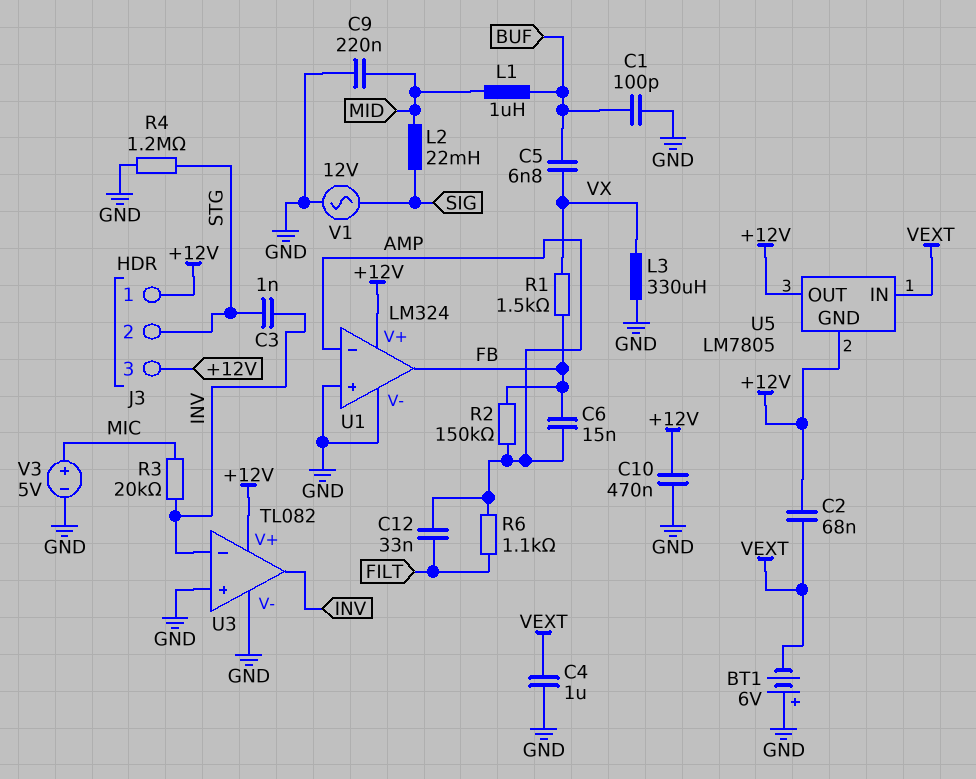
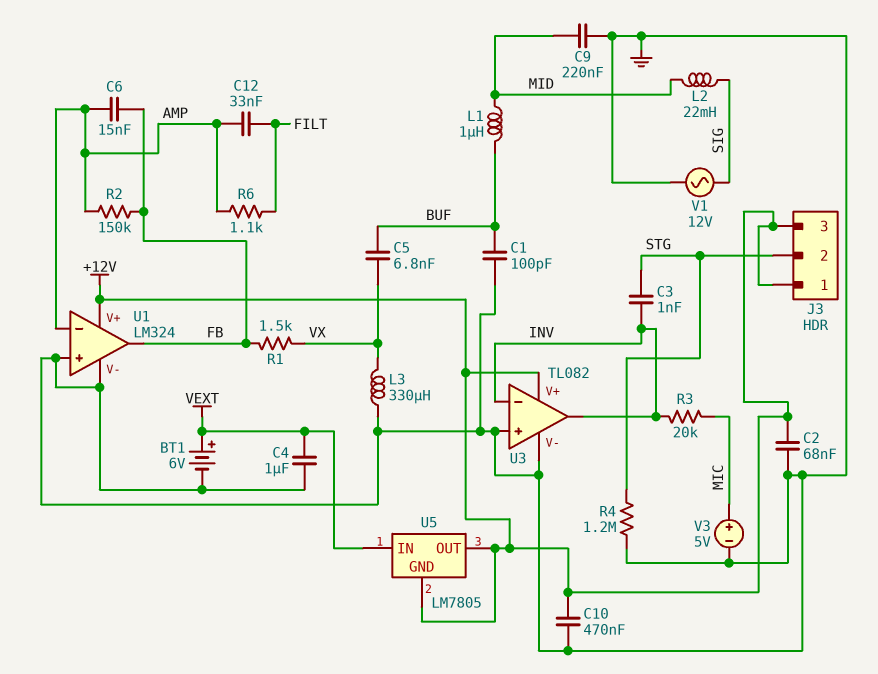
BT1: 6V (plus GND, minus VEXT) -> 6V (plus VEXT, minus GND)
C2: 68nF (+12V, VEXT) -> 68nF (+12V, GND)

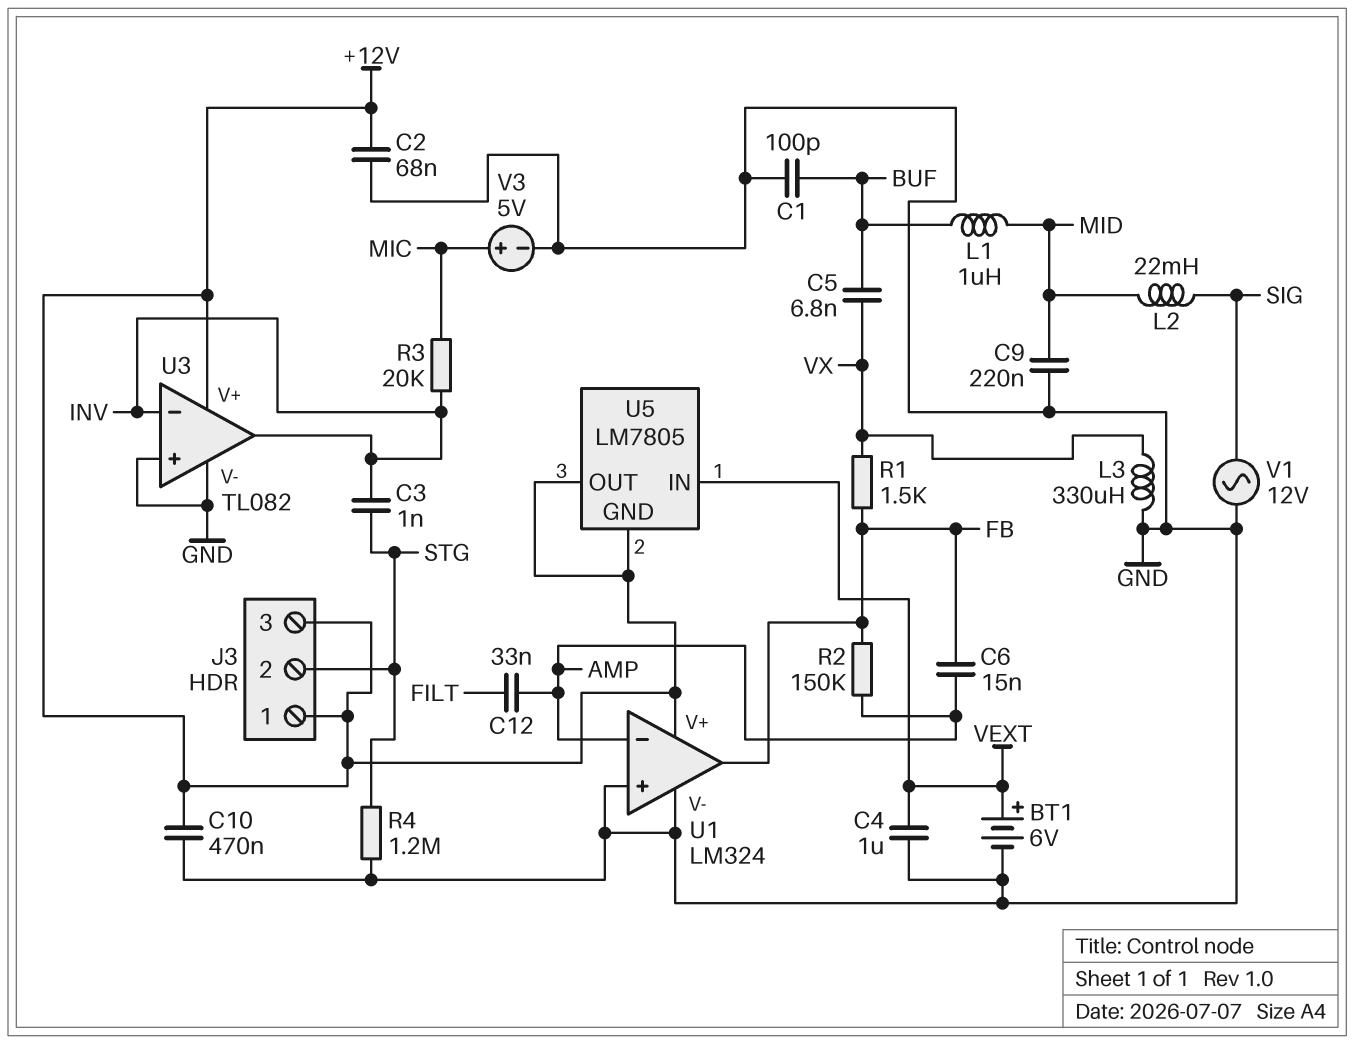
R6: 1.1k (AMP, FILT) -> none

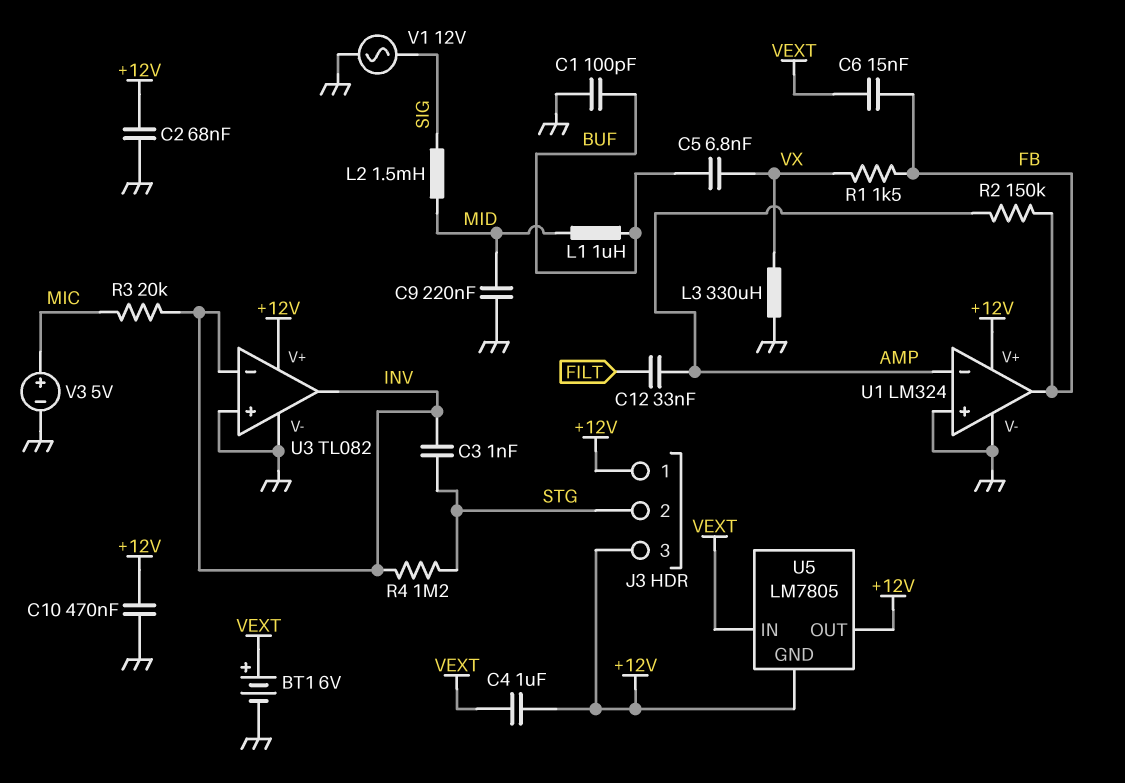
C4: 1uF (GND, VEXT) -> 1uF (+12V, VEXT)
C6: 15nF (AMP, FB) -> 15nF (FB, VEXT)
L2: 22mH (MID, SIG) -> 1.5mH (MID, SIG)
R4: 1.2M (GND, STG) -> 1.2M (INV, STG)

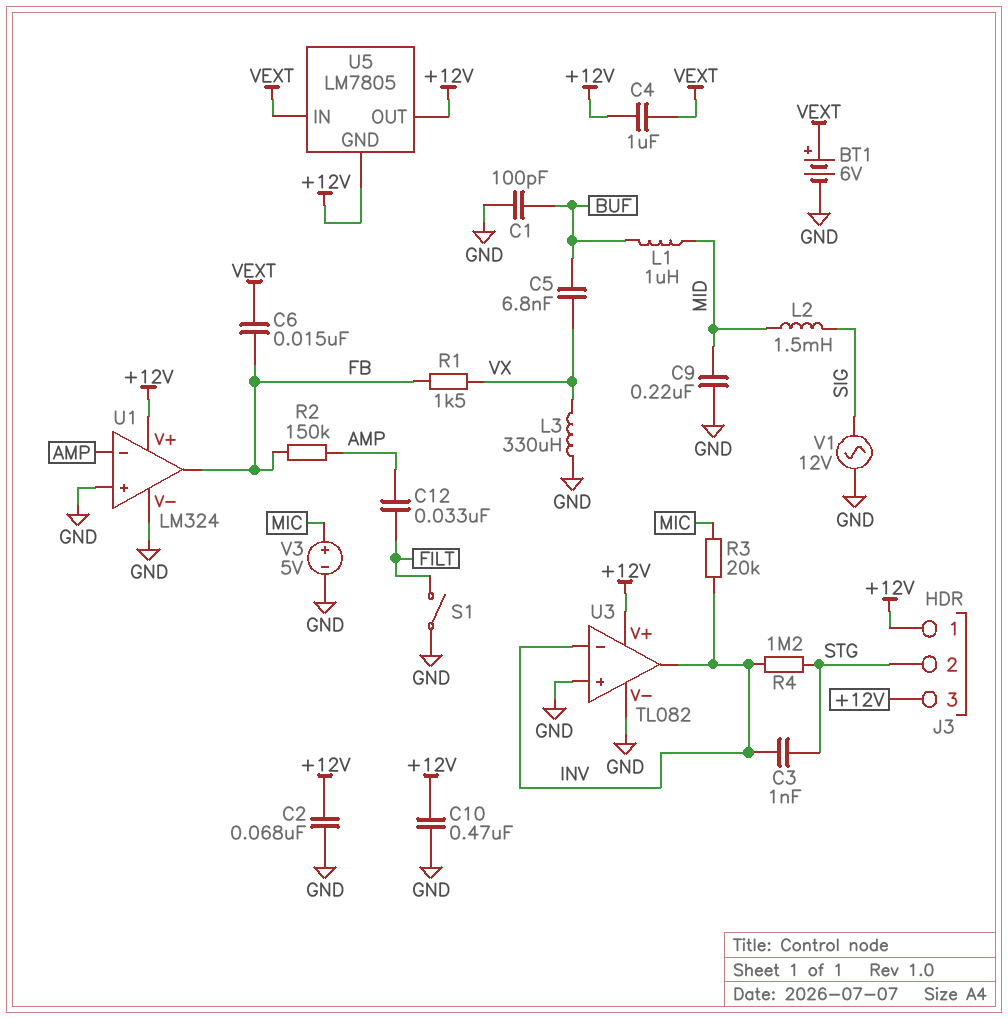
S1: none -> switch (FILT, GND)

